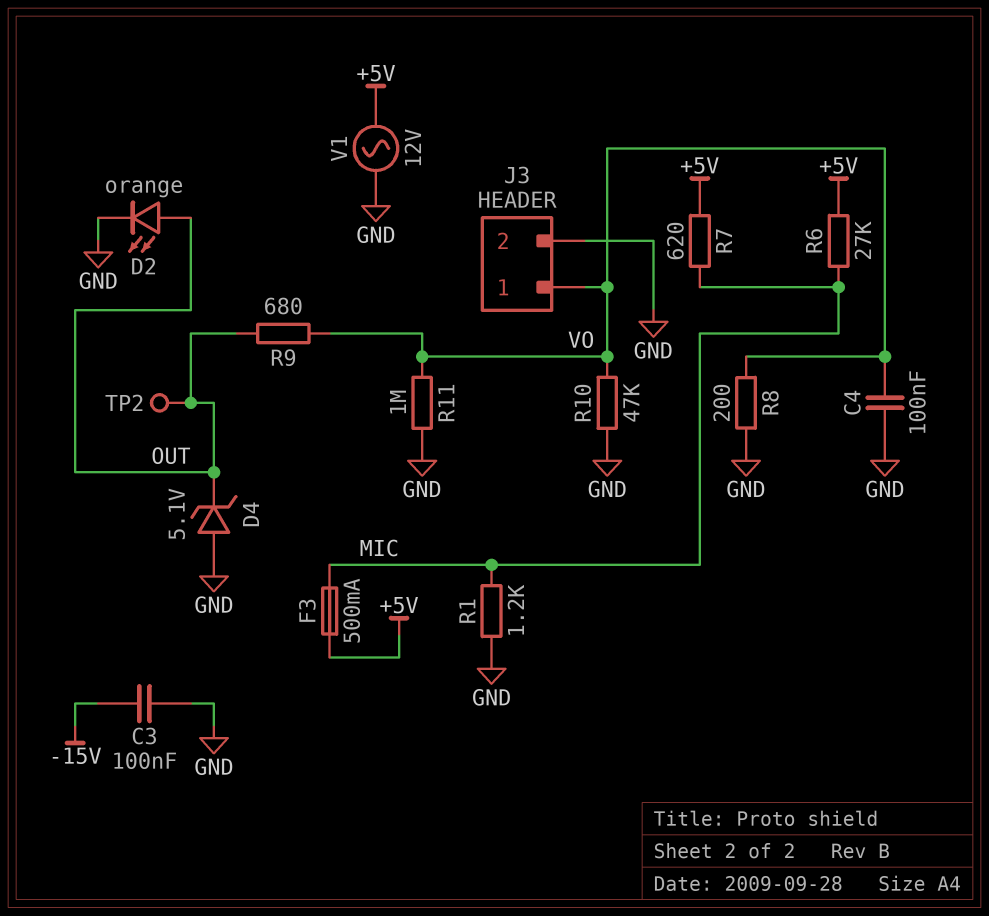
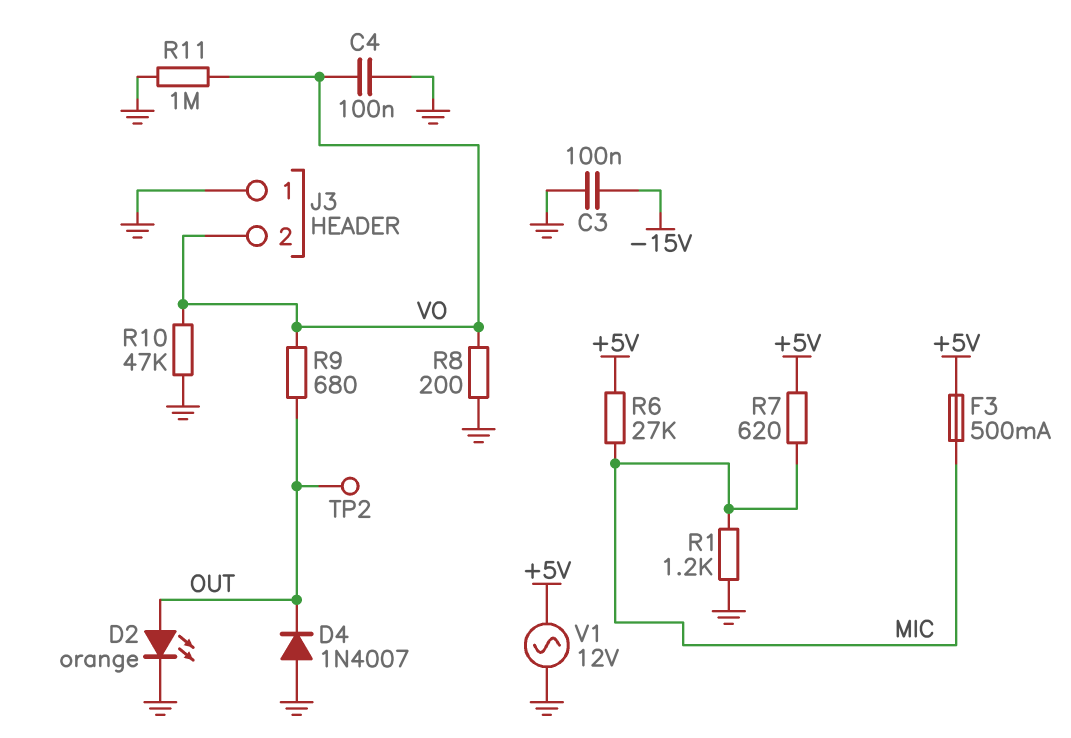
D4: zener 5.1V (A GND, K OUT) -> diode 1N4007 (A GND, K OUT)
J3 pin 1: VO -> GND
J3 pin 2: GND -> VO

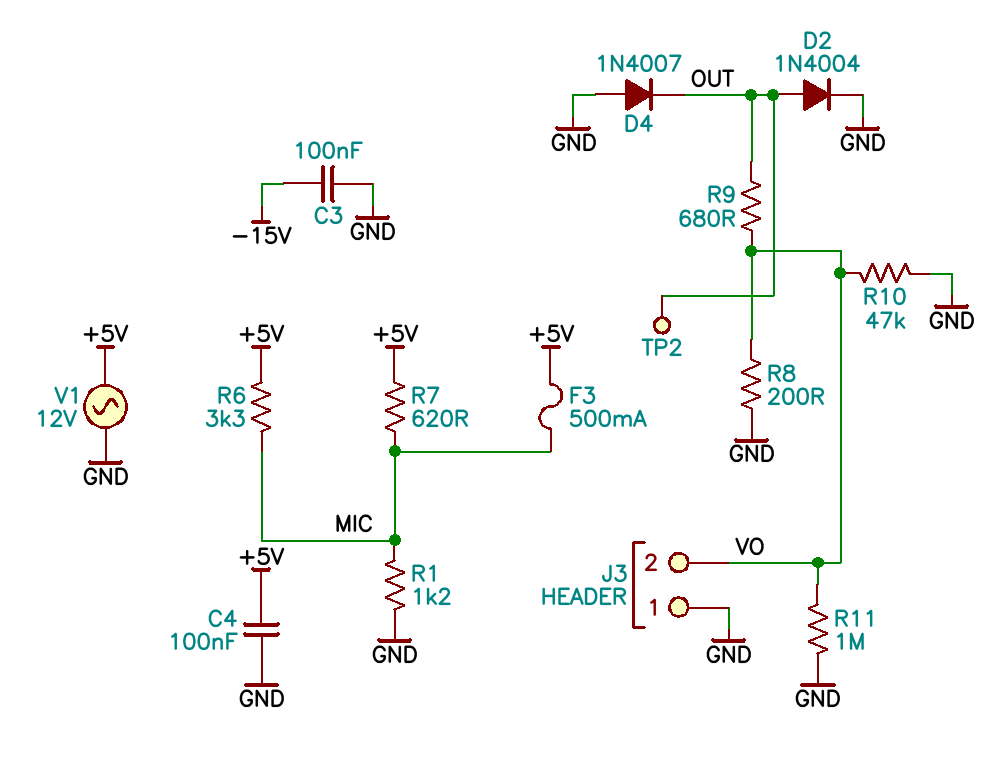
C4: 100nF (GND, VO) -> 100nF (+5V, GND)
D2: LED orange (A OUT, K GND) -> diode 1N4004 (A OUT, K GND)
R6: 27k (+5V, MIC) -> 3.3k (+5V, MIC)

